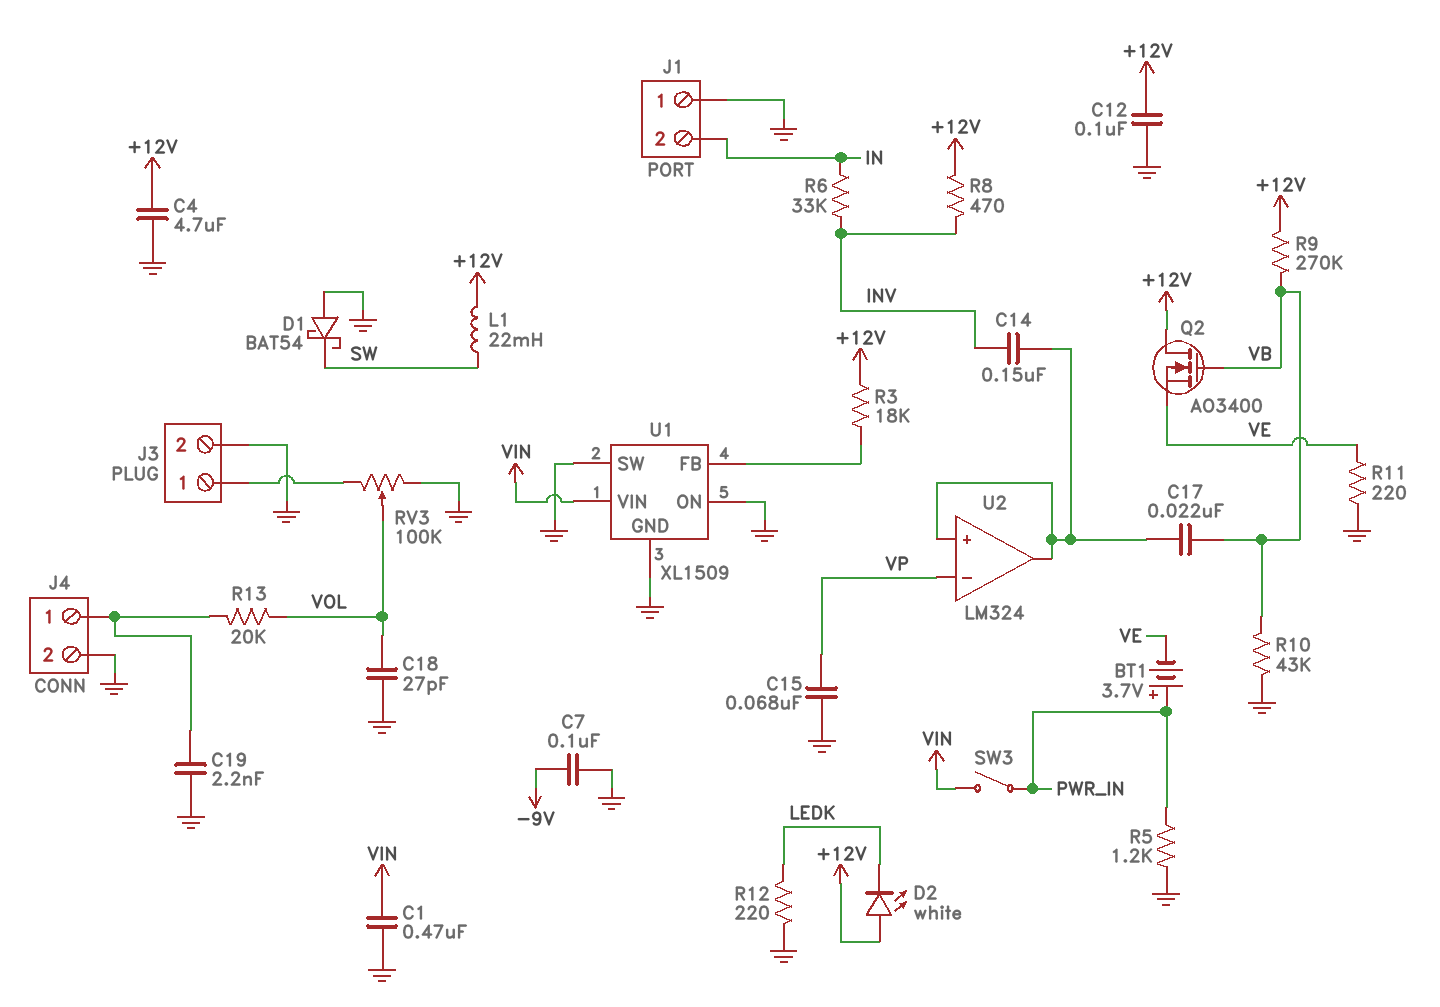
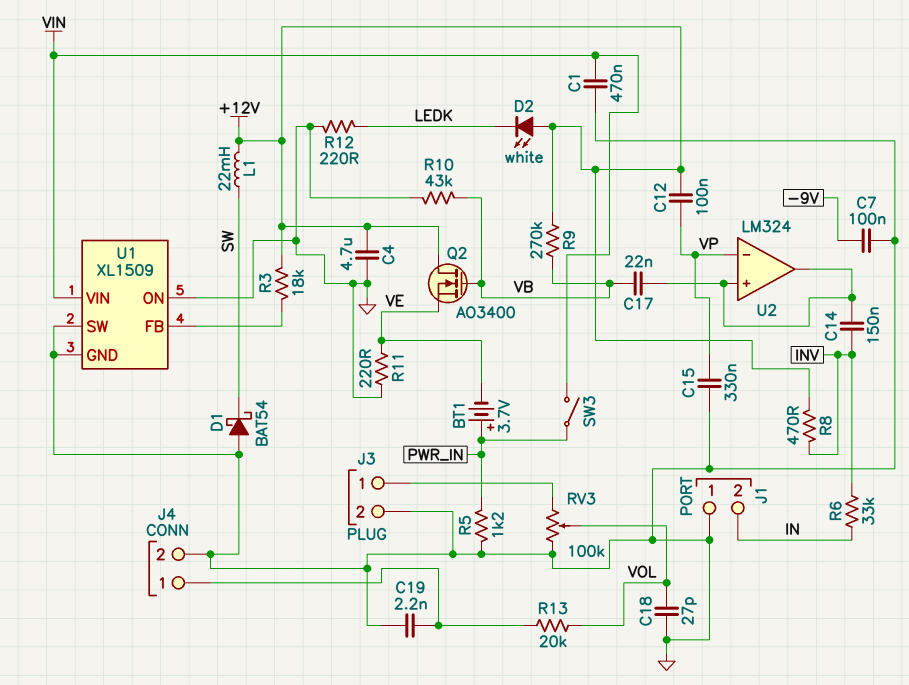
C12: 100nF (+12V, GND) -> 100nF (+12V, VP)
C15: 68nF (GND, VP) -> 330nF (GND, VP)

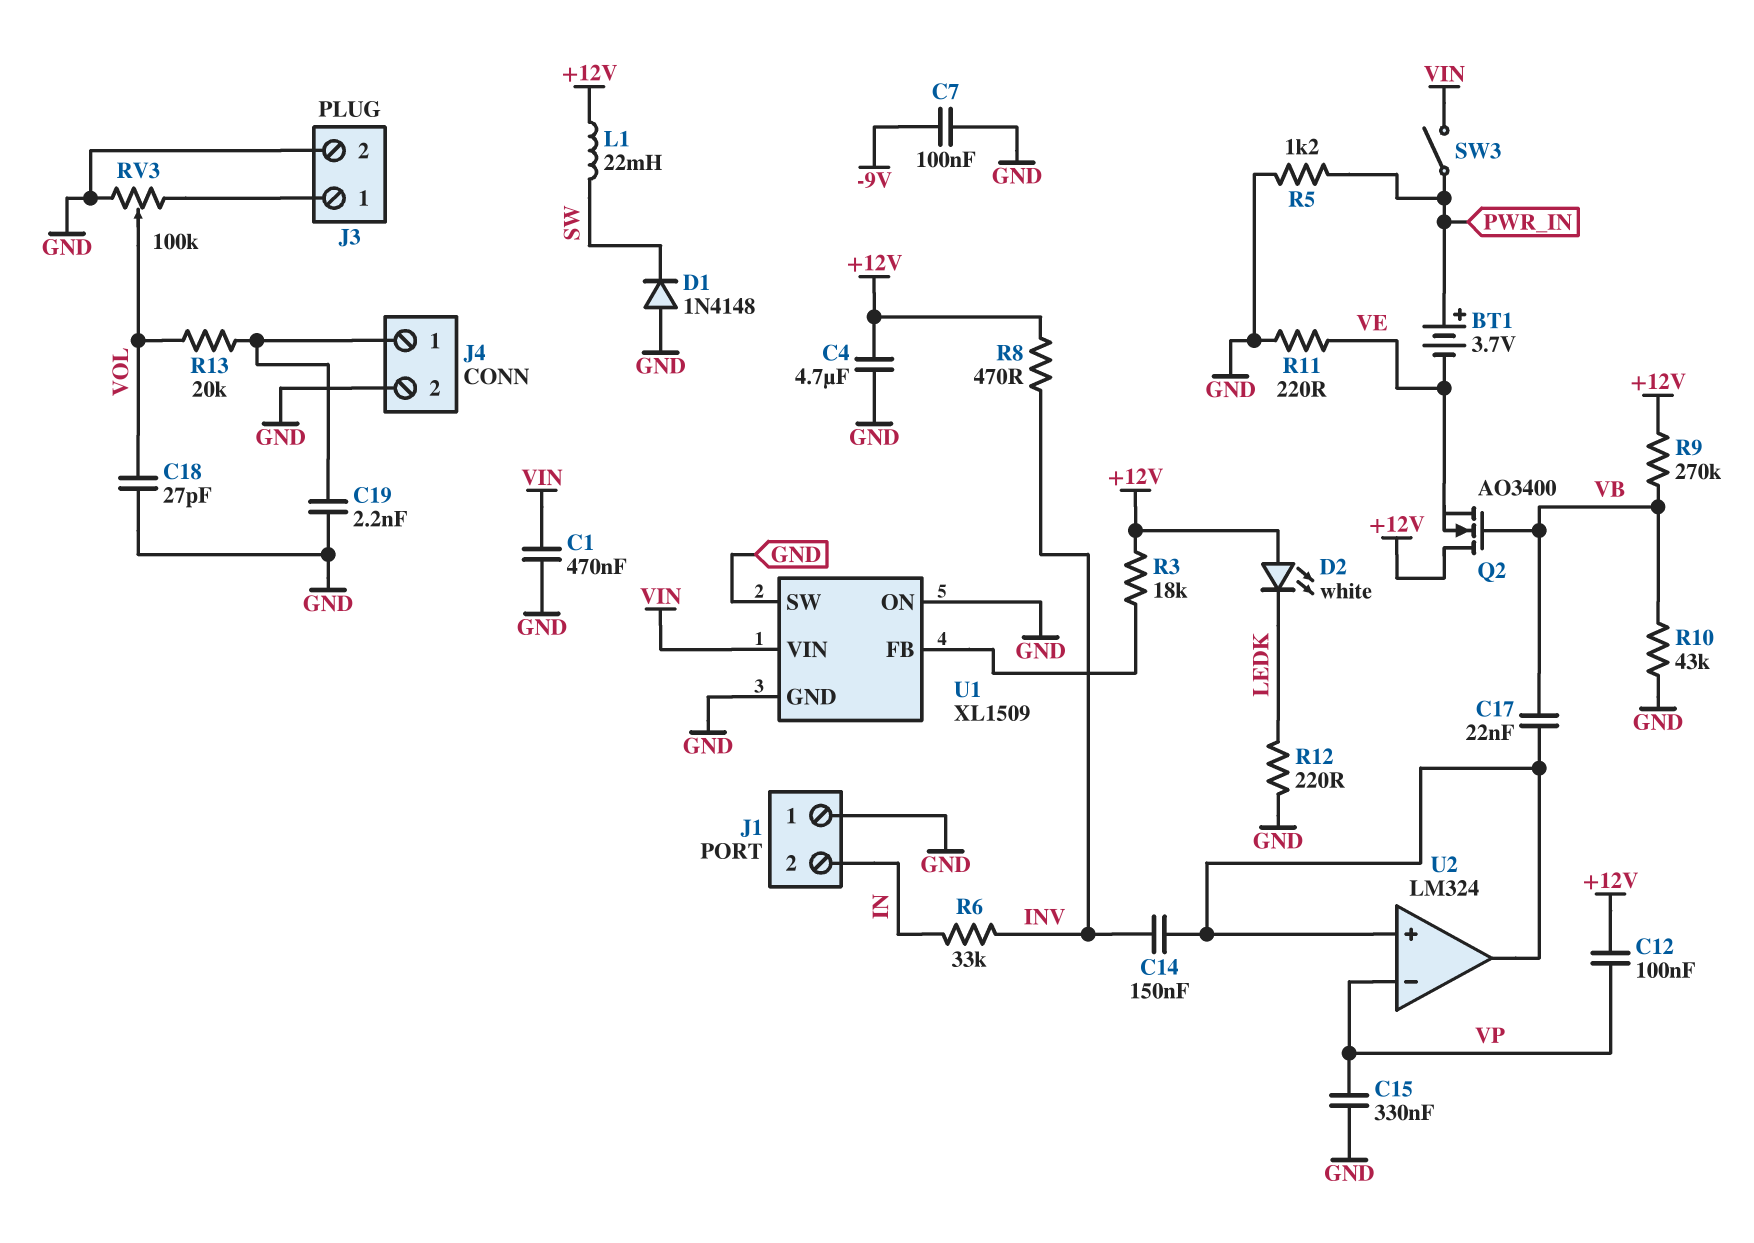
D1: schottky BAT54 (A GND, K SW) -> diode 1N4148 (A GND, K SW)

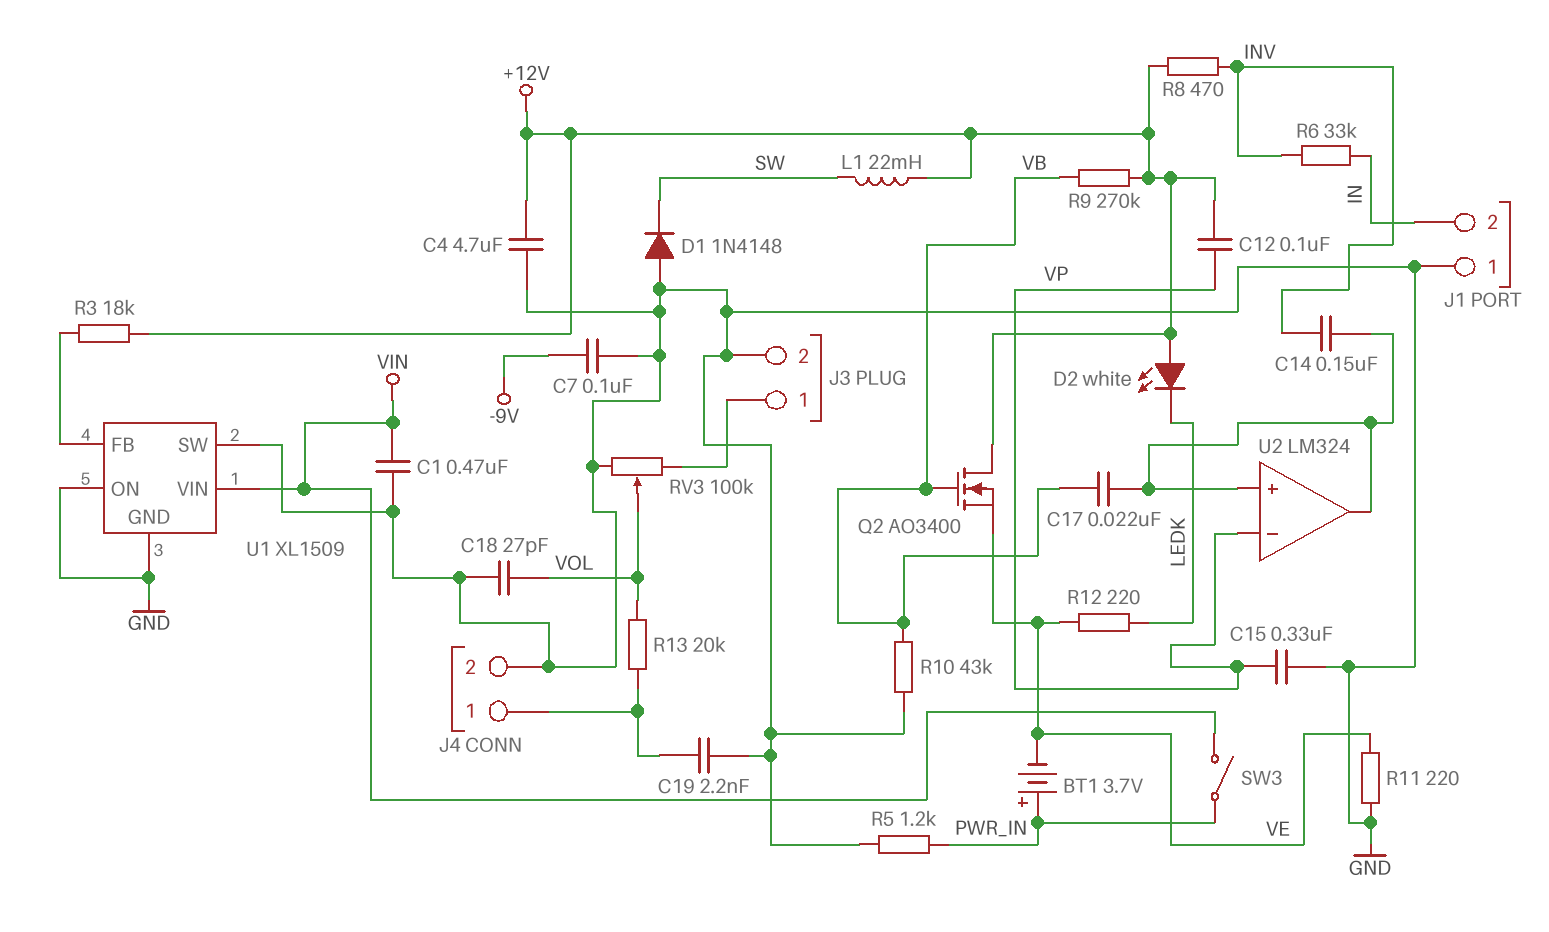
R12: 220 (GND, LEDK) -> 220 (LEDK, VE)

